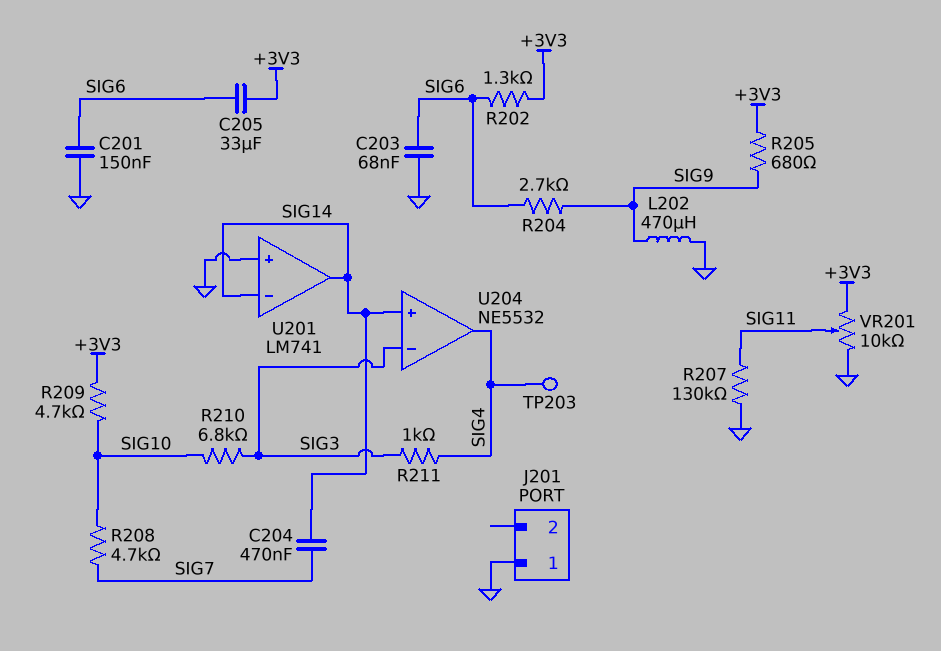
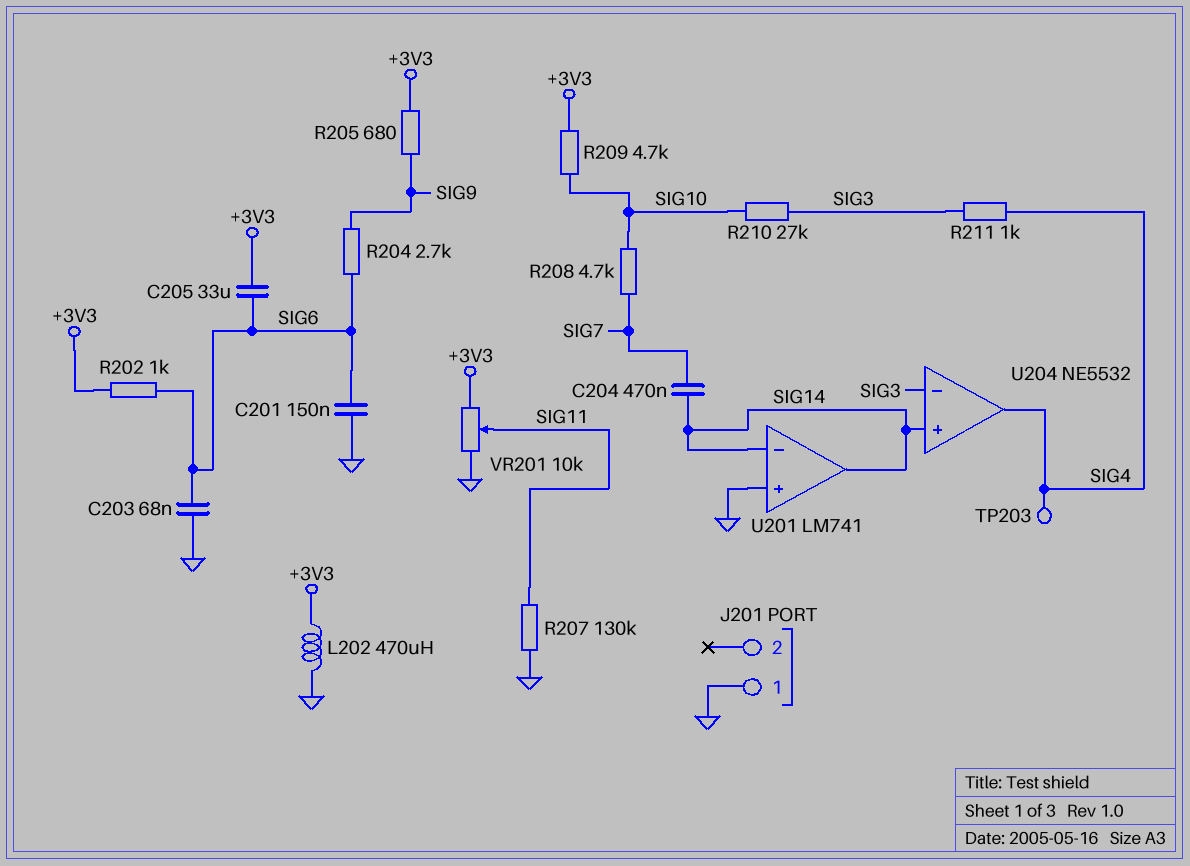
L202: 470uH (GND, SIG9) -> 470uH (+3V3, GND)
R202: 1.3k (+3V3, SIG6) -> 1k (+3V3, SIG6)
R210: 6.8k (SIG3, SIG10) -> 27k (SIG3, SIG10)

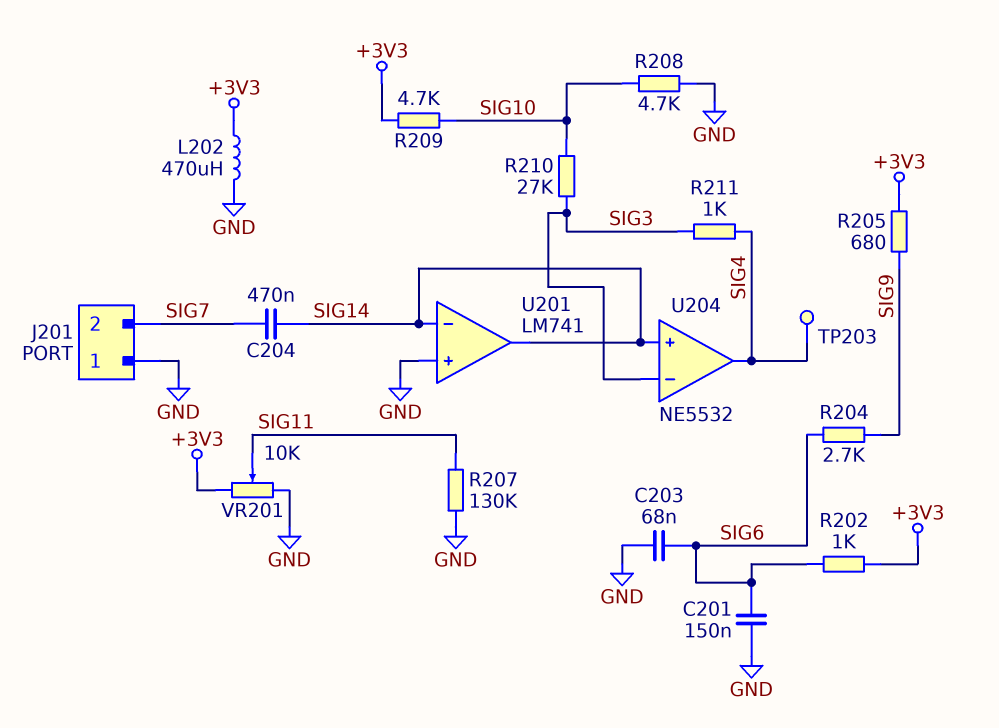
C205: 33uF (+3V3, SIG6) -> none
J201 pin 2: none -> SIG7
R208: 4.7k (SIG7, SIG10) -> 4.7k (GND, SIG10)

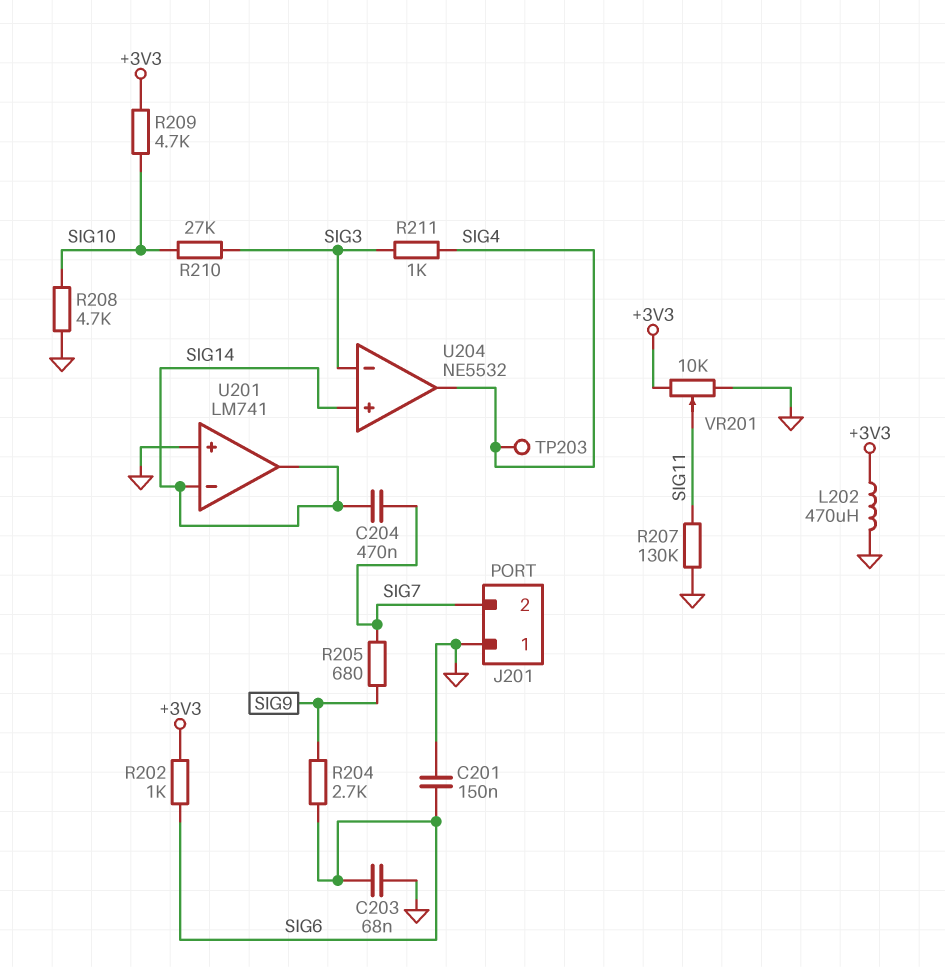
R205: 680 (+3V3, SIG9) -> 680 (SIG7, SIG9)

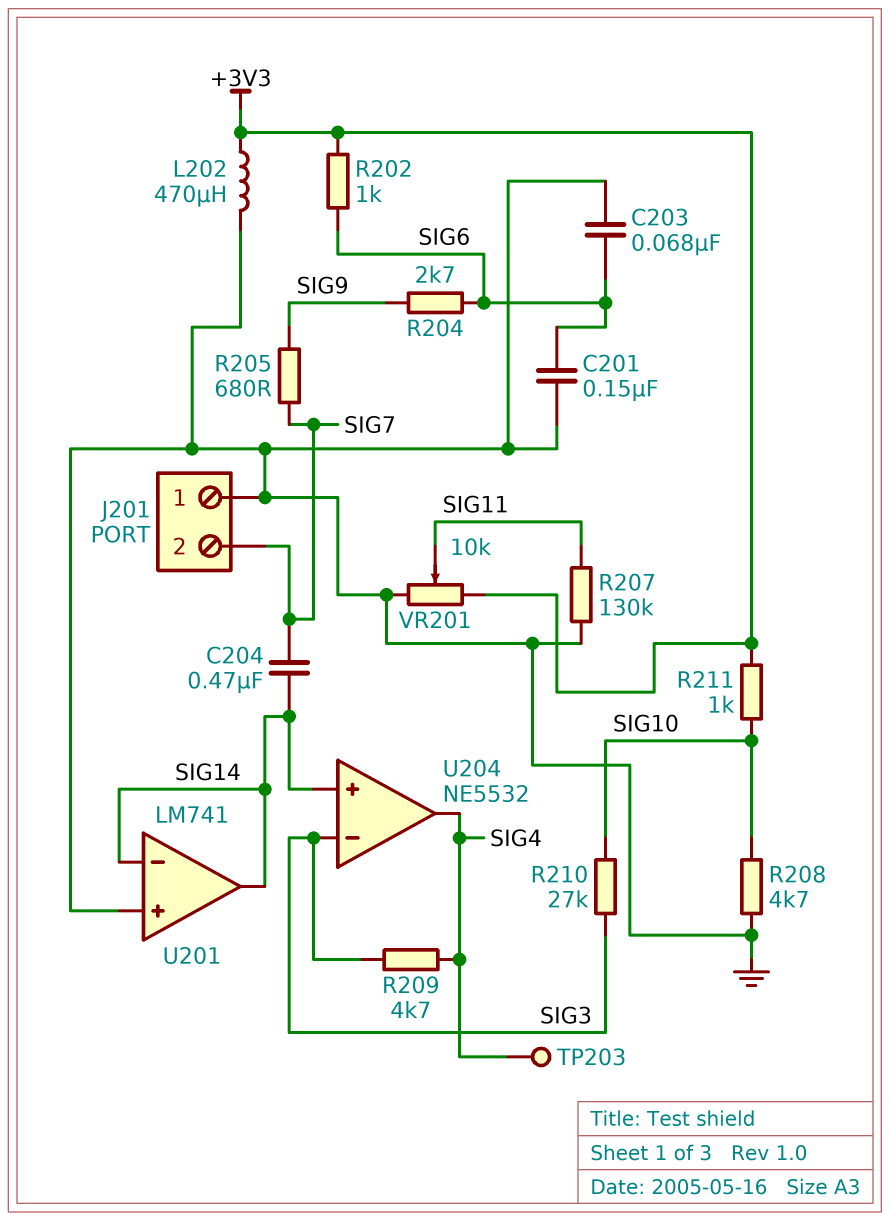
R209: 4.7k (+3V3, SIG10) -> 4.7k (SIG3, SIG4)
R211: 1k (SIG3, SIG4) -> 1k (+3V3, SIG10)

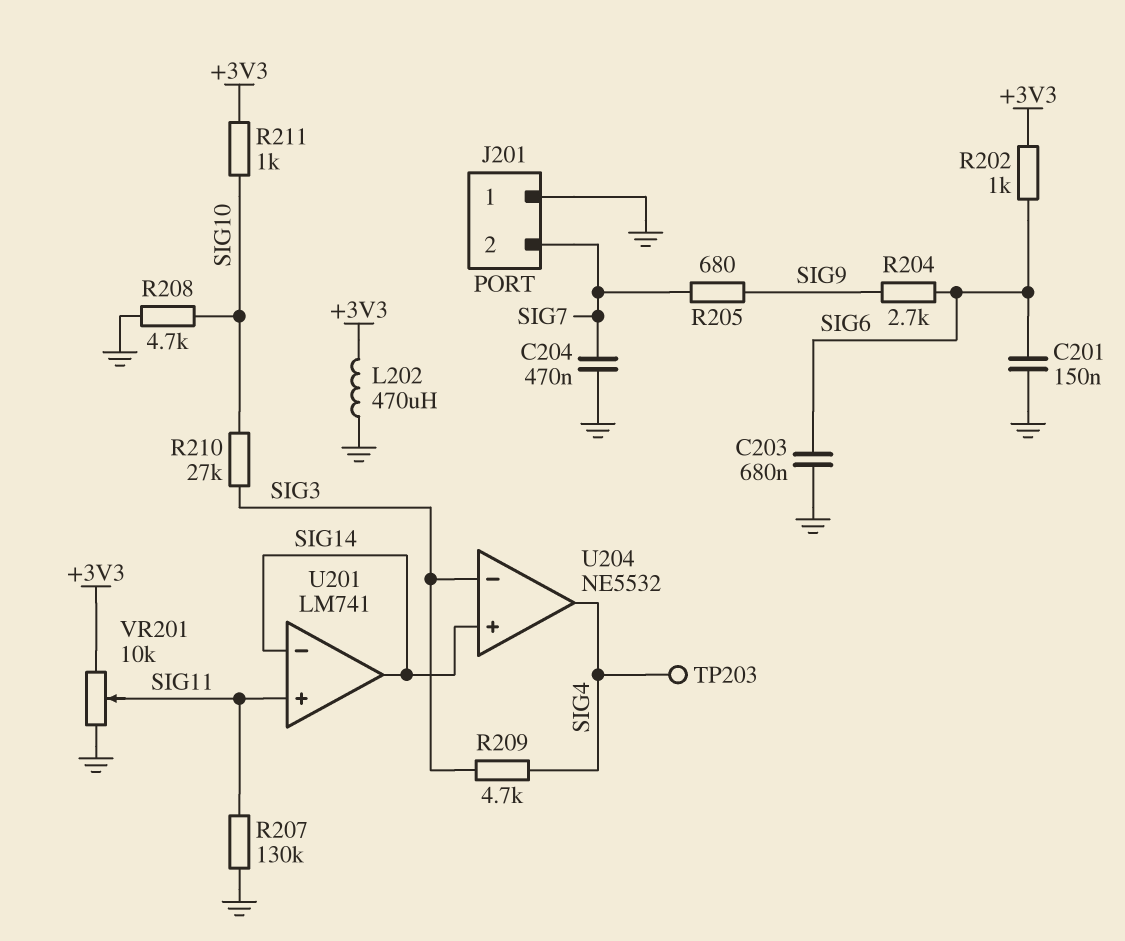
C203: 68nF (GND, SIG6) -> 680nF (GND, SIG6)
C204: 470nF (SIG7, SIG14) -> 470nF (GND, SIG7)
U201 pin in+: GND -> SIG11

